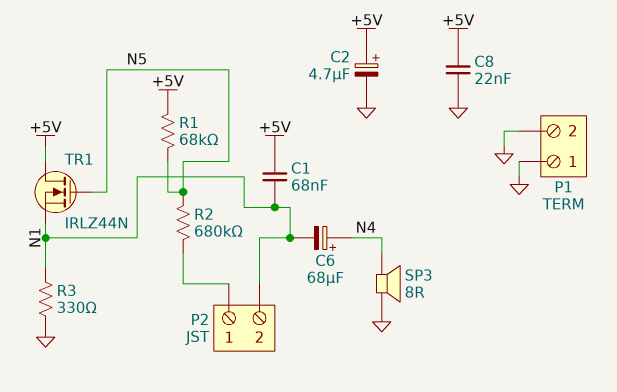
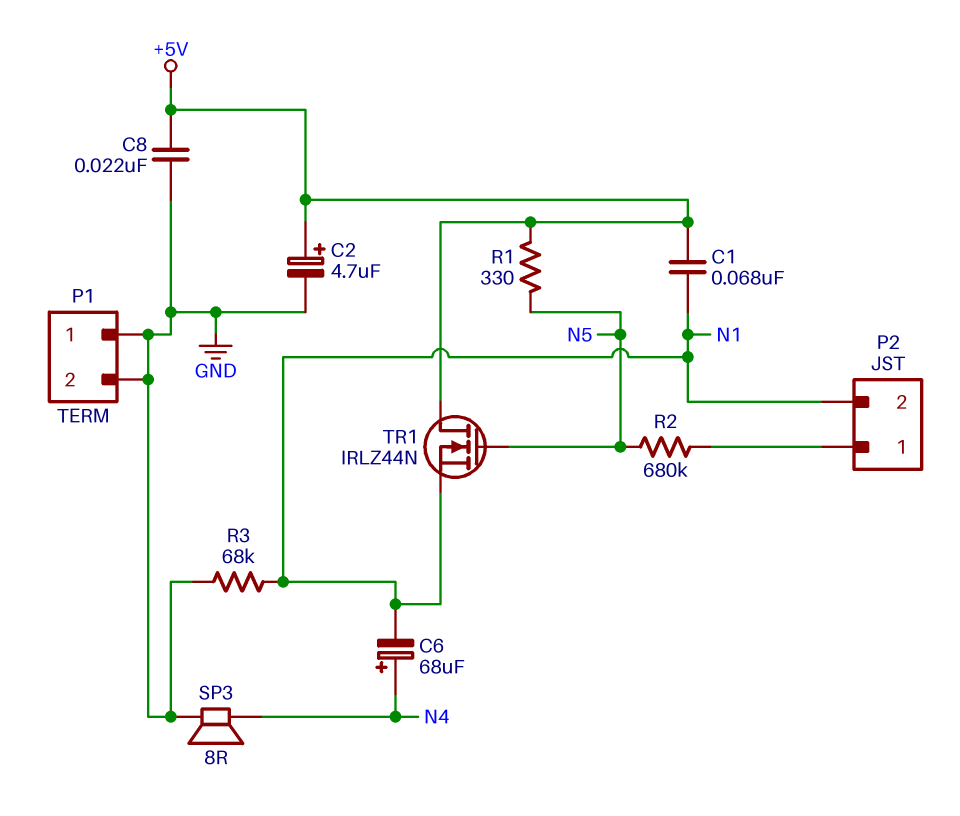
R1: 68k (+5V, N5) -> 330 (+5V, N5)
R3: 330 (GND, N1) -> 68k (GND, N1)

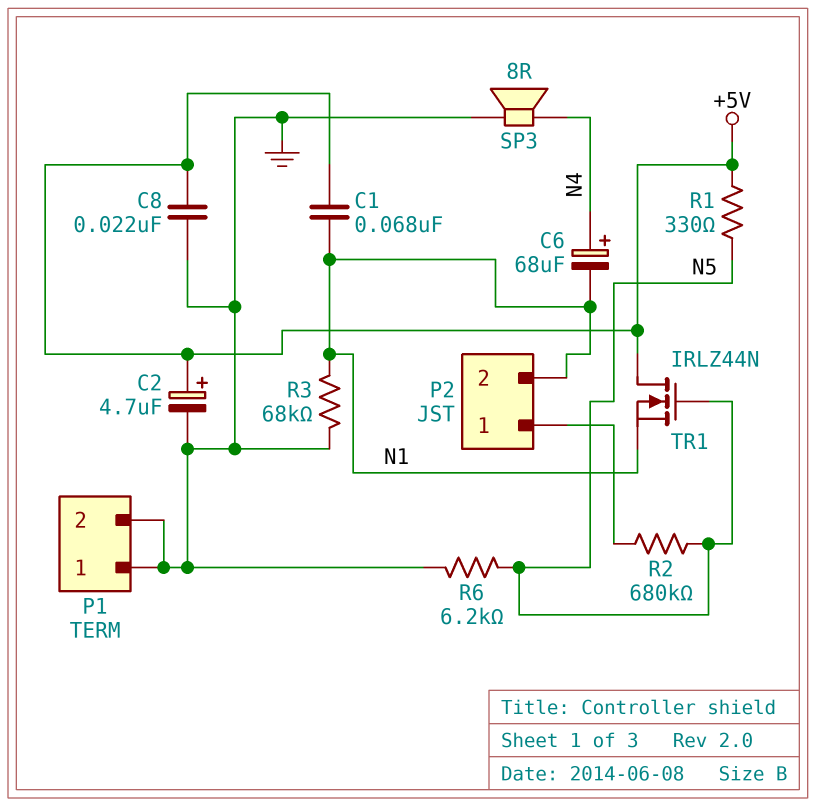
R6: none -> 6.2k (GND, N5)

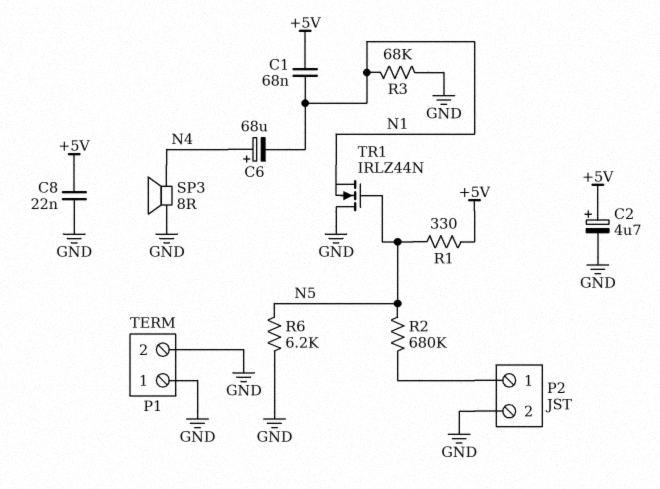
P2 pin 2: N1 -> GND
TR1: NMOS IRLZ44N (G N5, D +5V, S N1) -> NMOS IRLZ44N (G N5, D GND, S N1)

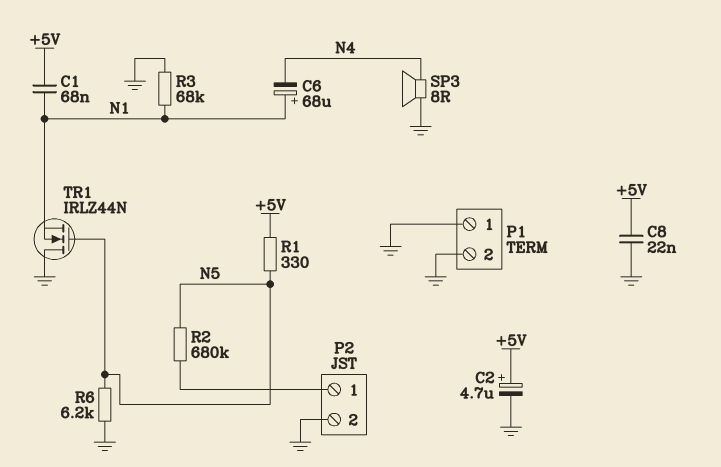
C6: 68uF (plus N4, minus N1) -> 68uF (plus N1, minus N4)

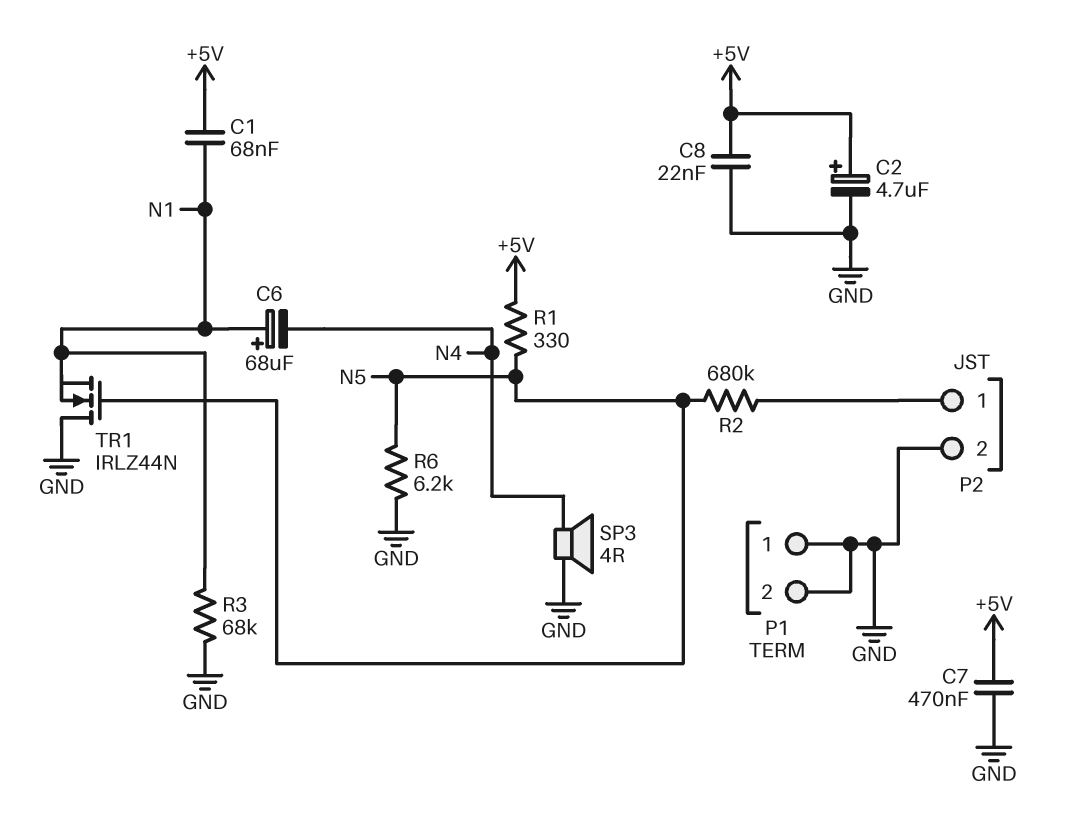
C7: none -> 470nF (+5V, GND)
SP3: speaker 8R (GND, N4) -> speaker 4R (GND, N4)

